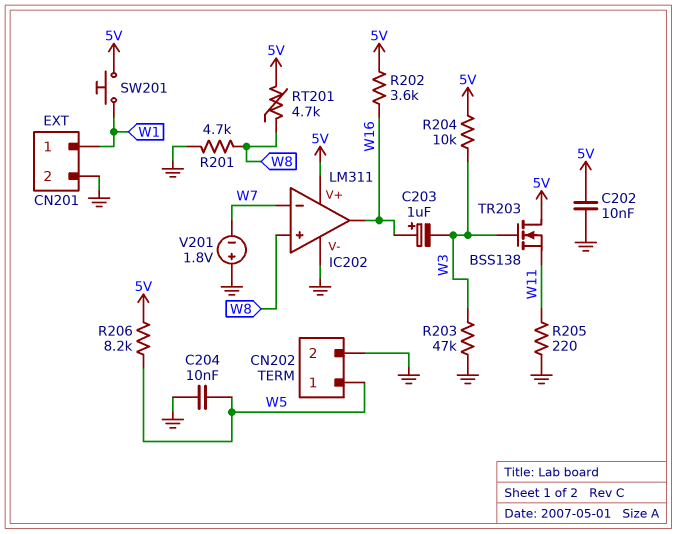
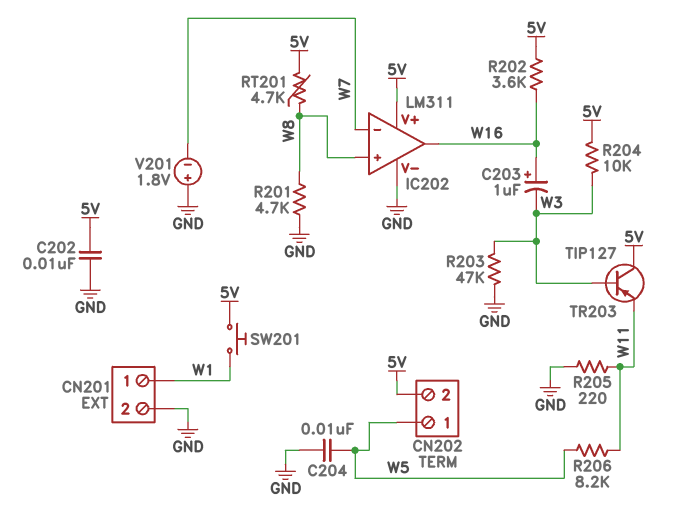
CN202 pin 2: GND -> 5V
R206: 8.2k (5V, W5) -> 8.2k (W5, W11)
TR203: NMOS BSS138 (G W3, D 5V, S W11) -> PNP TIP127 (B W3, C 5V, E W11)

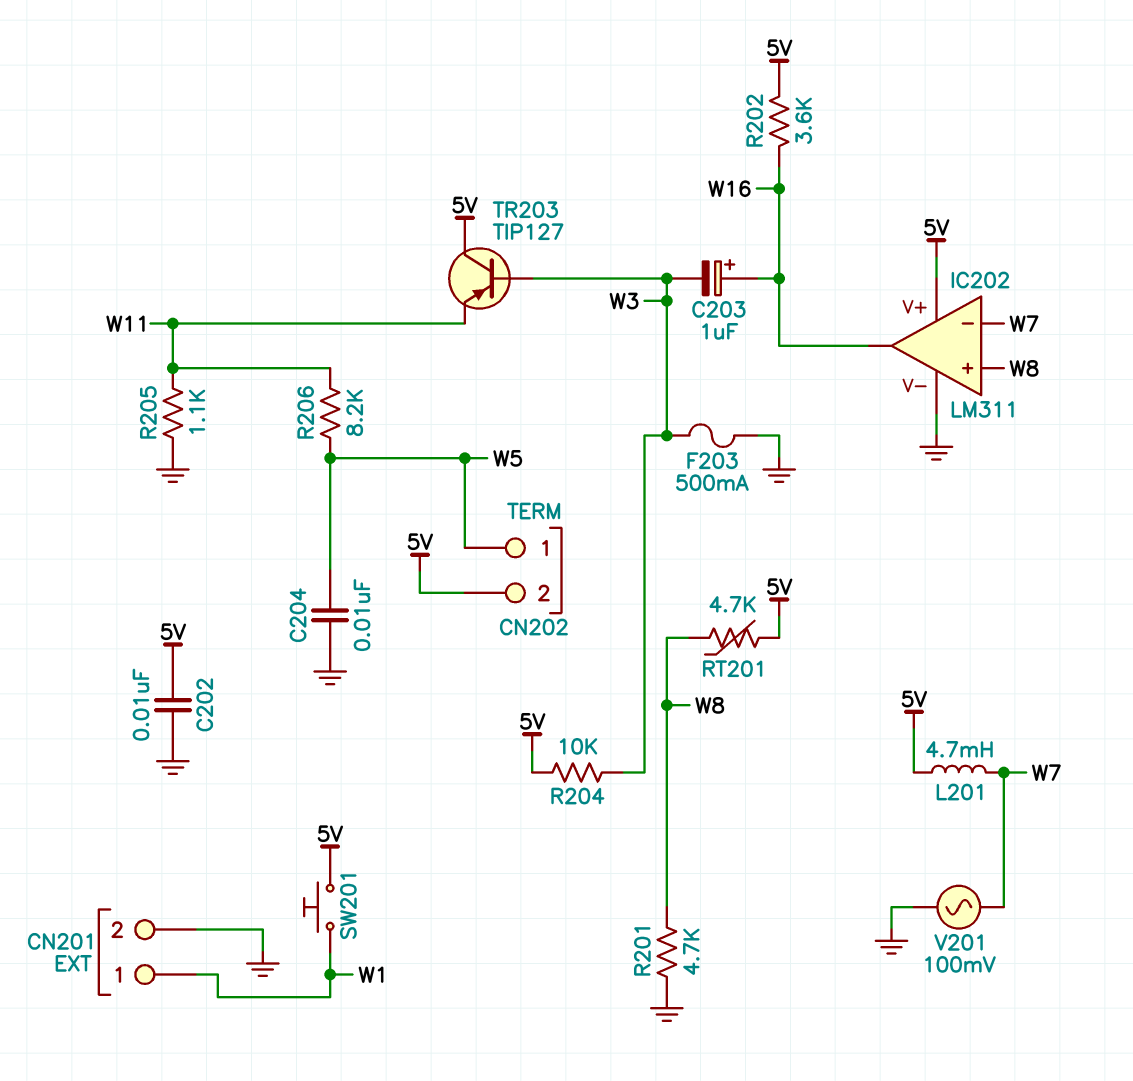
F203: none -> 500mA (GND, W3)
L201: none -> 4.7mH (5V, W7)
R203: 47k (GND, W3) -> none
R205: 220 (GND, W11) -> 1.1k (GND, W11)
V201: 1.8V (plus GND, minus W7) -> AC 100mV (GND, W7)

